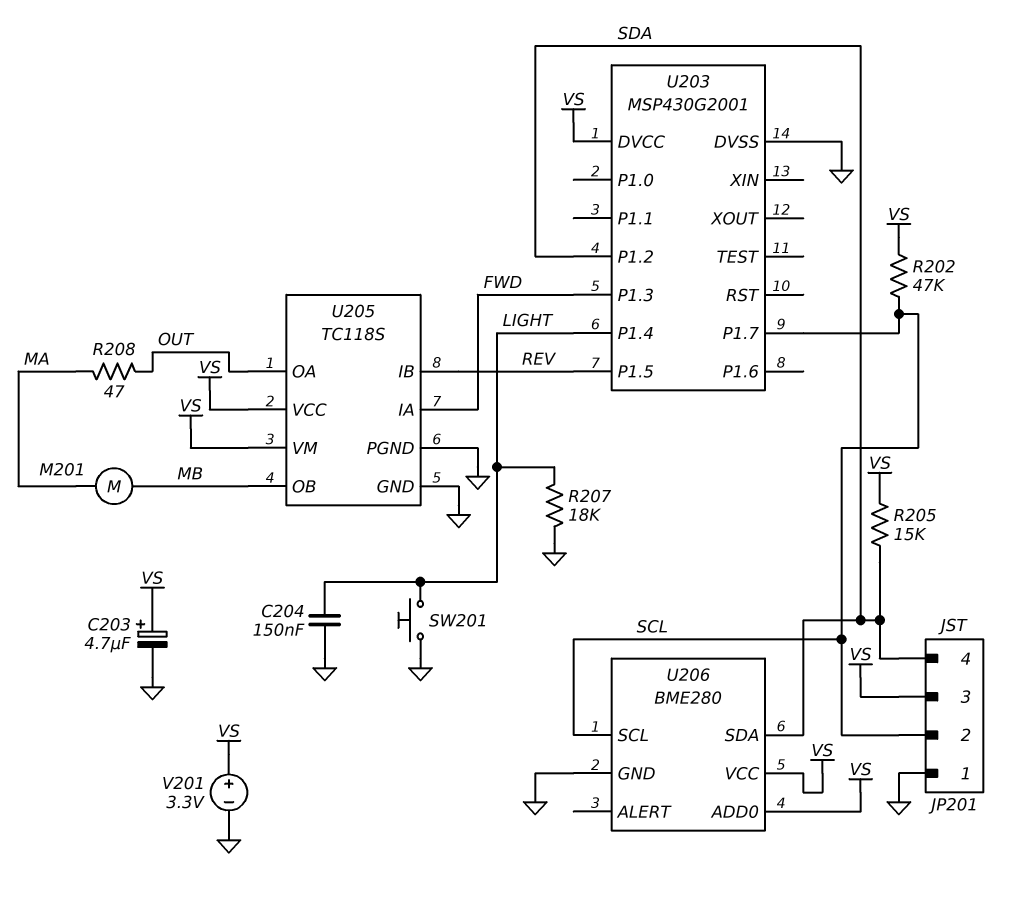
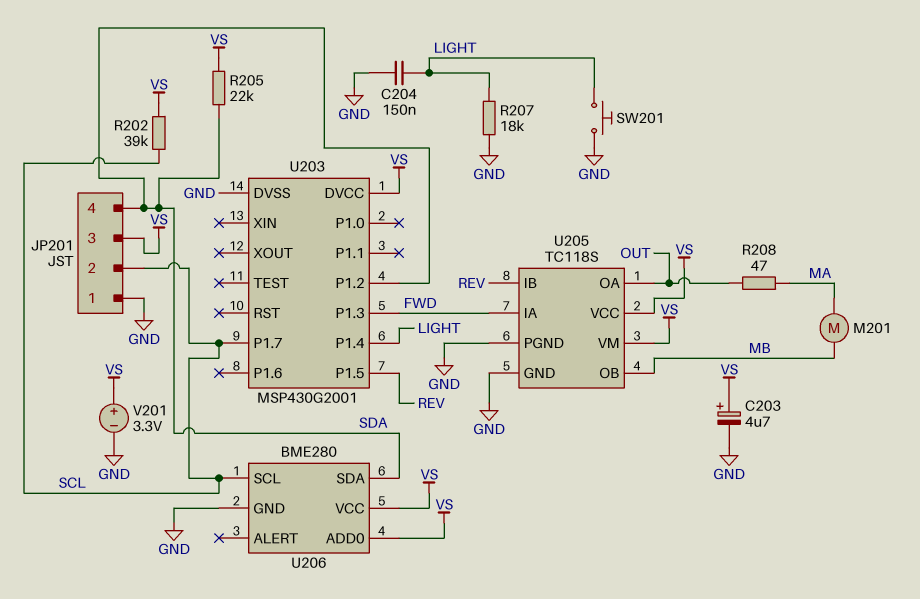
R202: 47k (SCL, VS) -> 39k (SCL, VS)
R205: 15k (SDA, VS) -> 22k (SDA, VS)

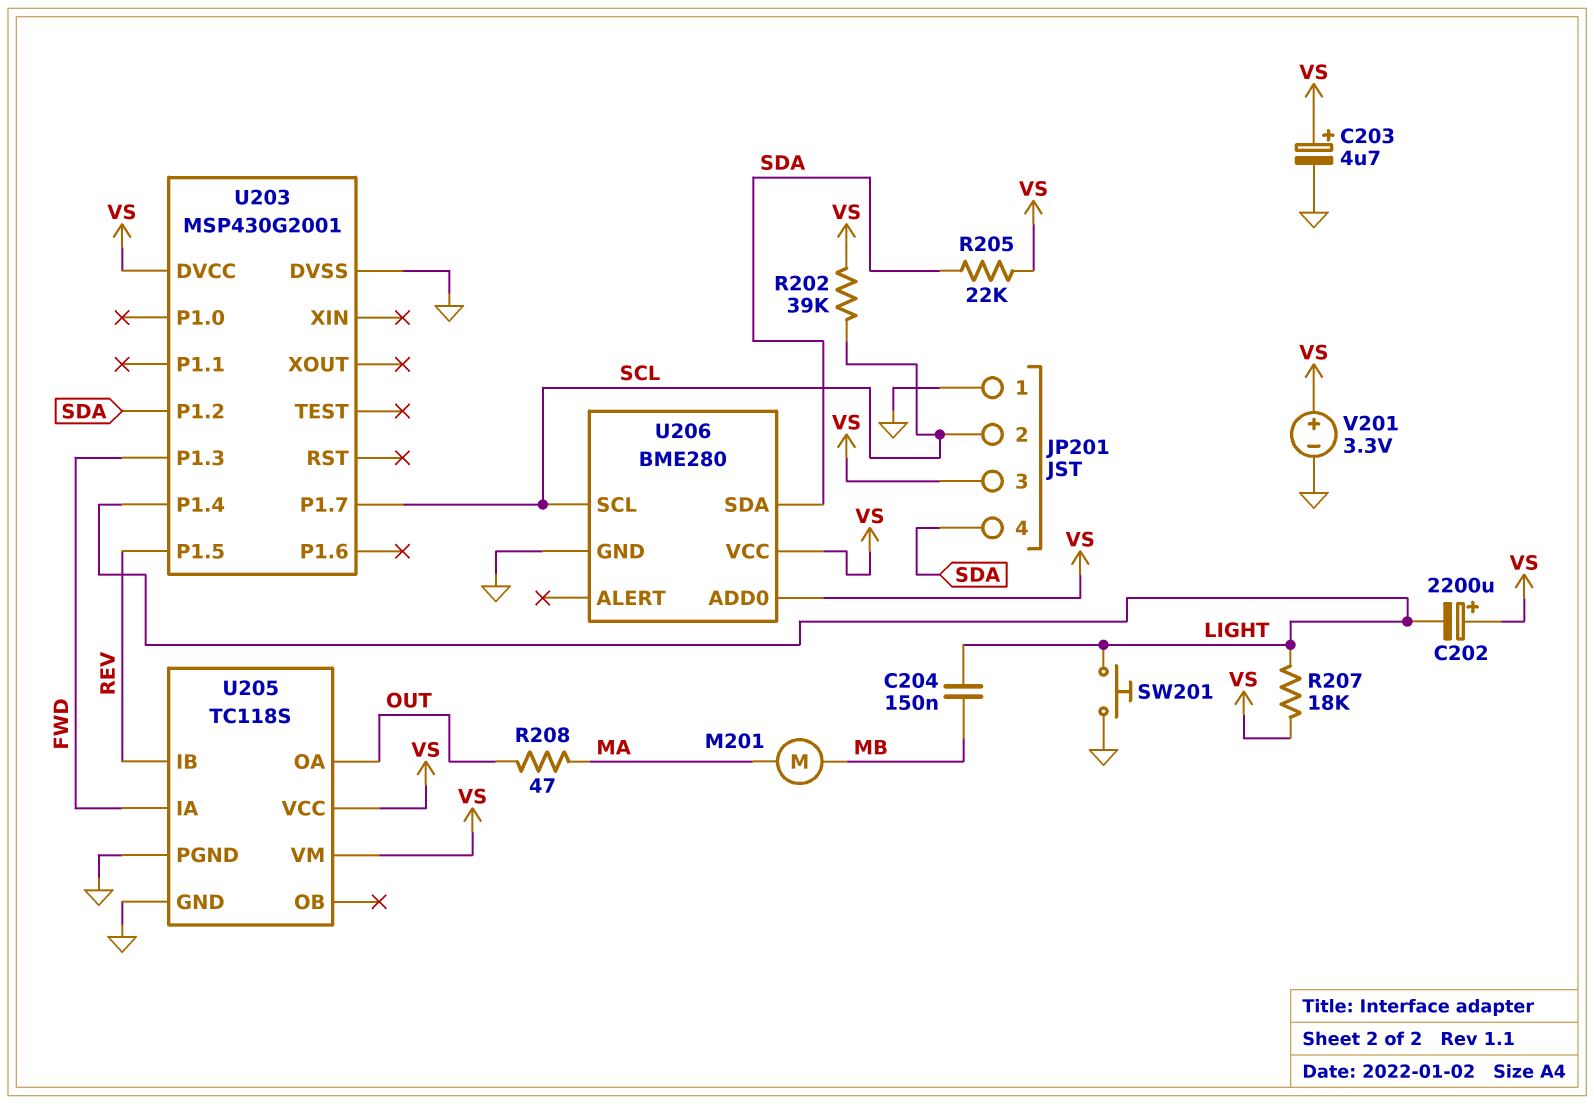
C202: none -> 2200uF (plus VS, minus LIGHT)
C204: 150nF (GND, LIGHT) -> 150nF (LIGHT, MB)
R207: 18k (GND, LIGHT) -> 18k (LIGHT, VS)
U205 pin OB: MB -> none

